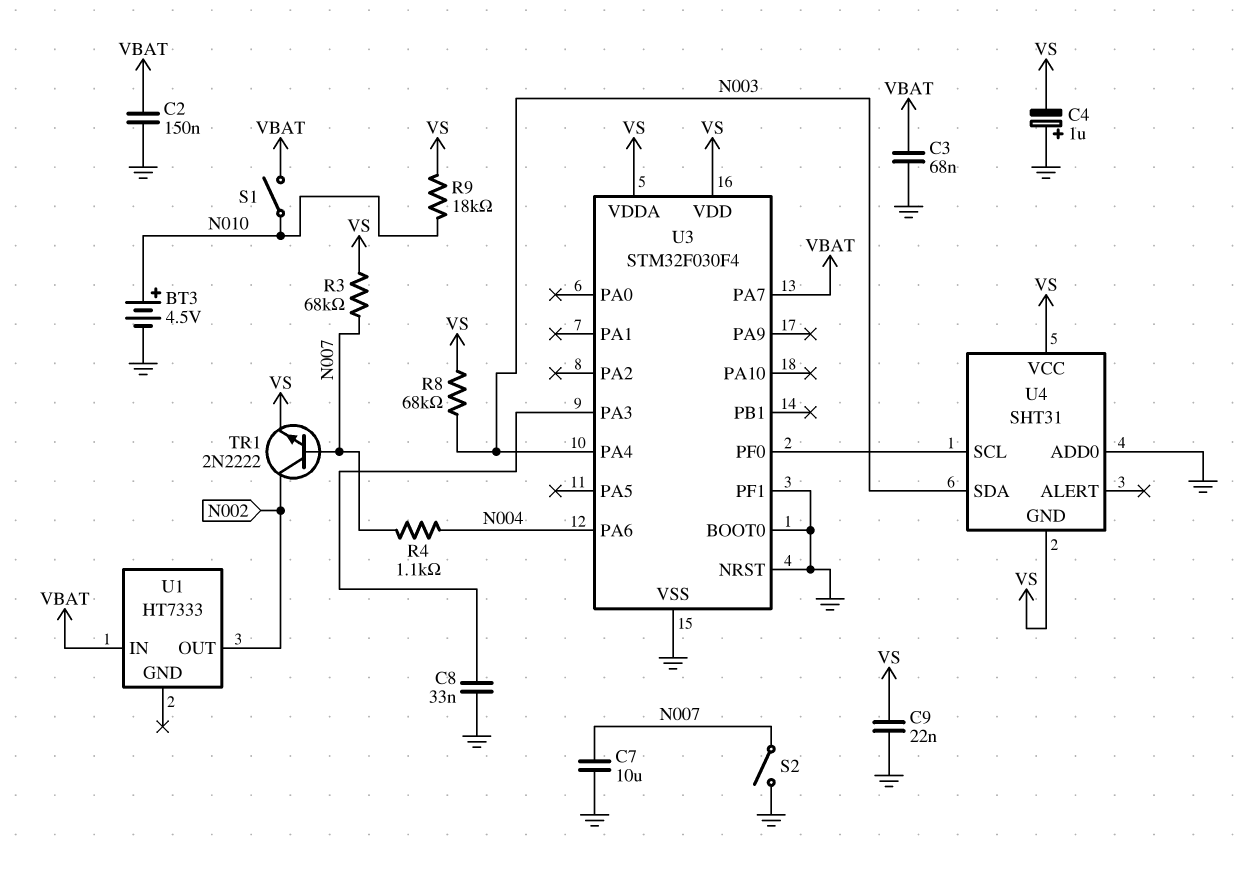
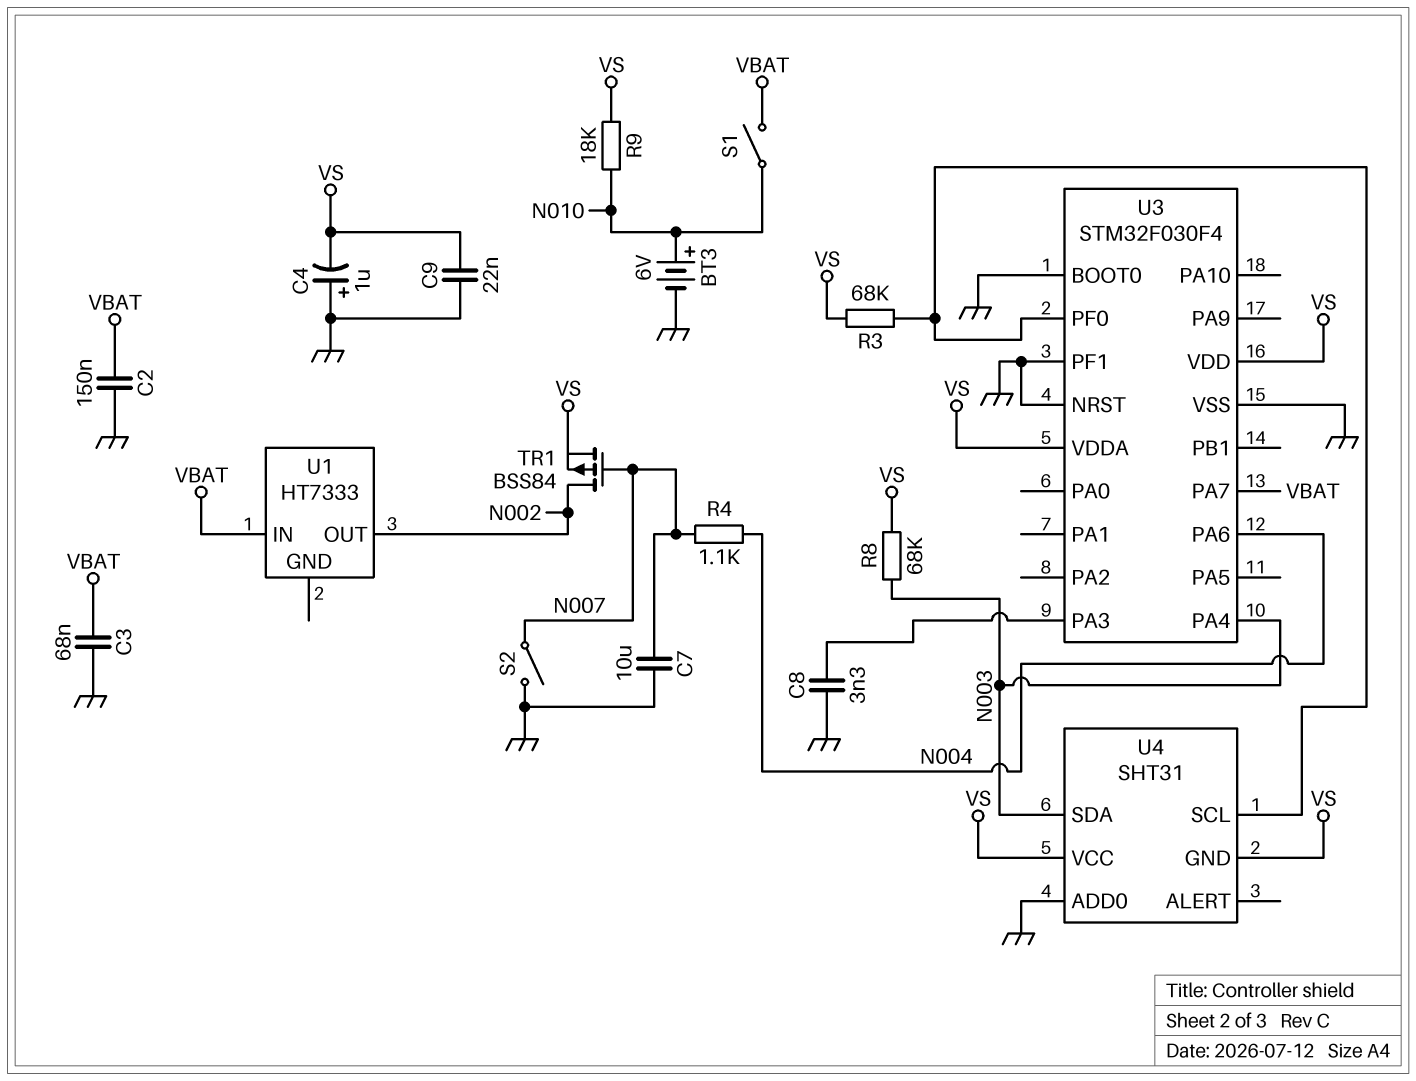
BT3: 4.5V (plus N010, minus GND) -> 6V (plus N010, minus GND)
C8: 33nF (GND, U3/PA3) -> 3.3nF (GND, U3/PA3)
R3: 68k (N007, VS) -> 68k (U3/PF0, VS)
TR1: NPN 2N2222 (B N007, C N002, E VS) -> PMOS BSS84 (G N007, D N002, S VS)

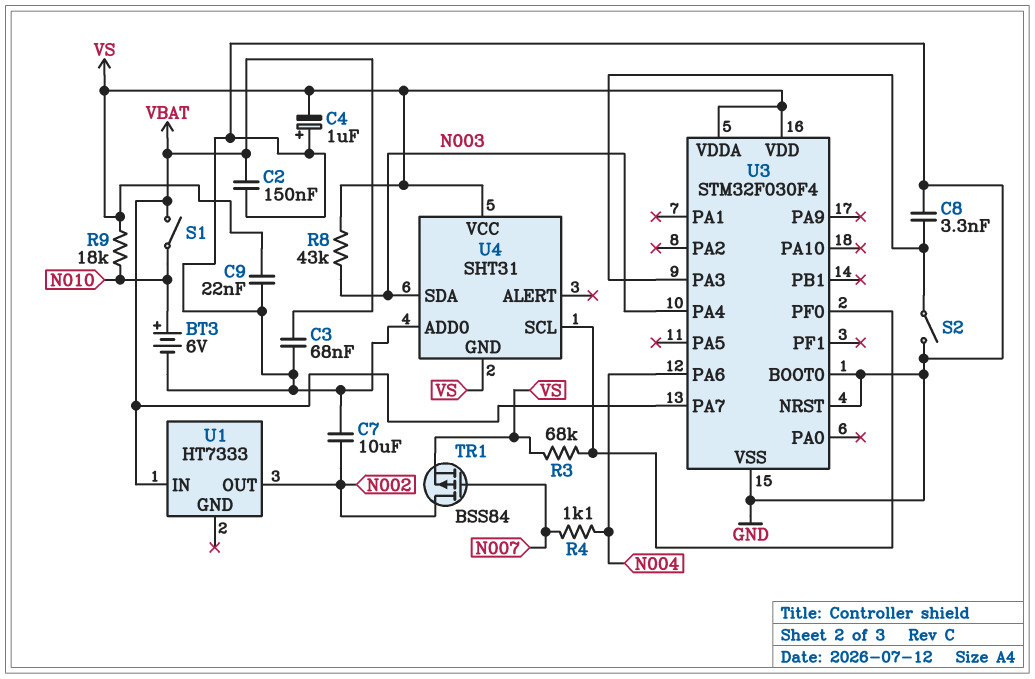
C7: 10uF (GND, N007) -> 10uF (GND, N002)
R8: 68k (N003, VS) -> 43k (N003, VS)
S2: switch (GND, N007) -> switch (GND, U3/PA3)
U3 pin PF1: GND -> none

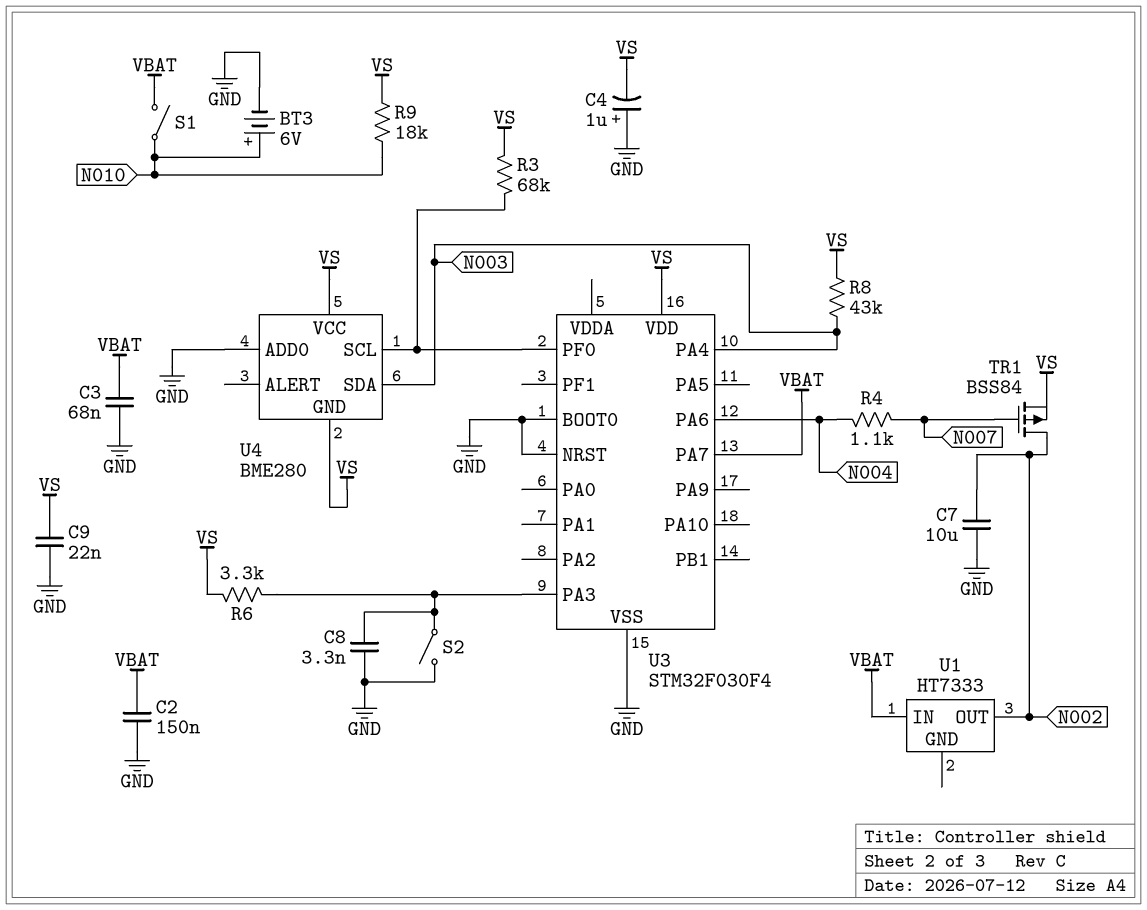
R6: none -> 3.3k (U3/PA3, VS)
U3 pin VDDA: VS -> none
U4: SHT31 -> BME280

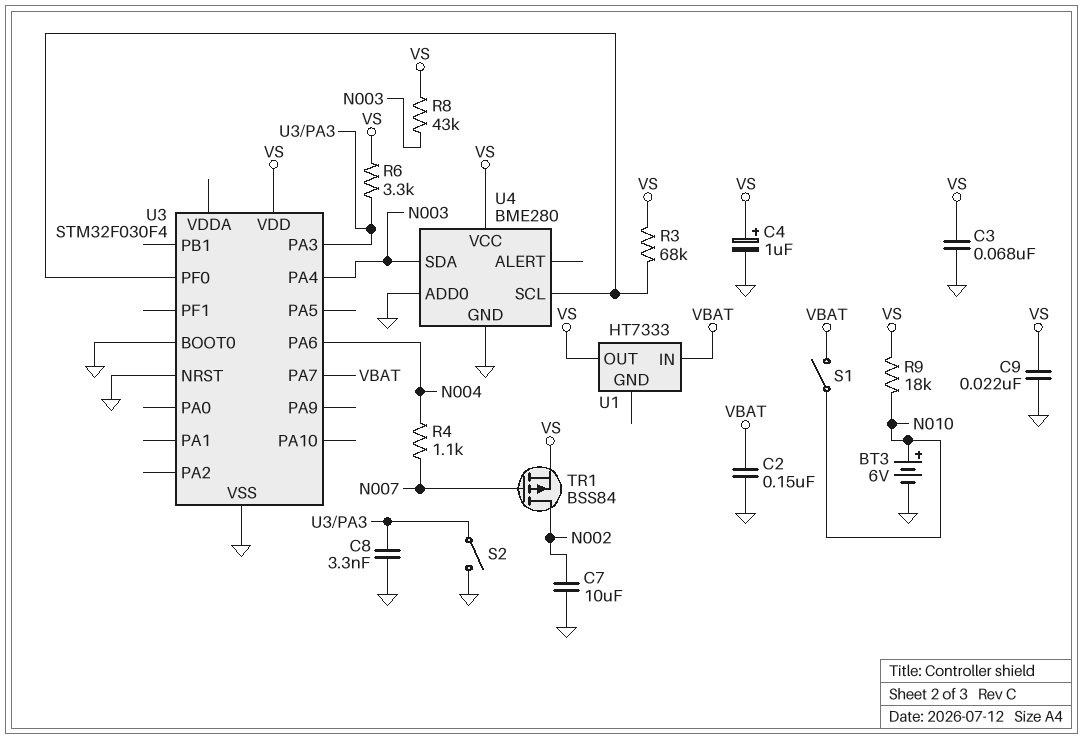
C3: 68nF (GND, VBAT) -> 68nF (GND, VS)
C4: 1uF (plus GND, minus VS) -> 1uF (plus VS, minus GND)
U1 pin OUT: N002 -> VS
U4 pin GND: VS -> GND

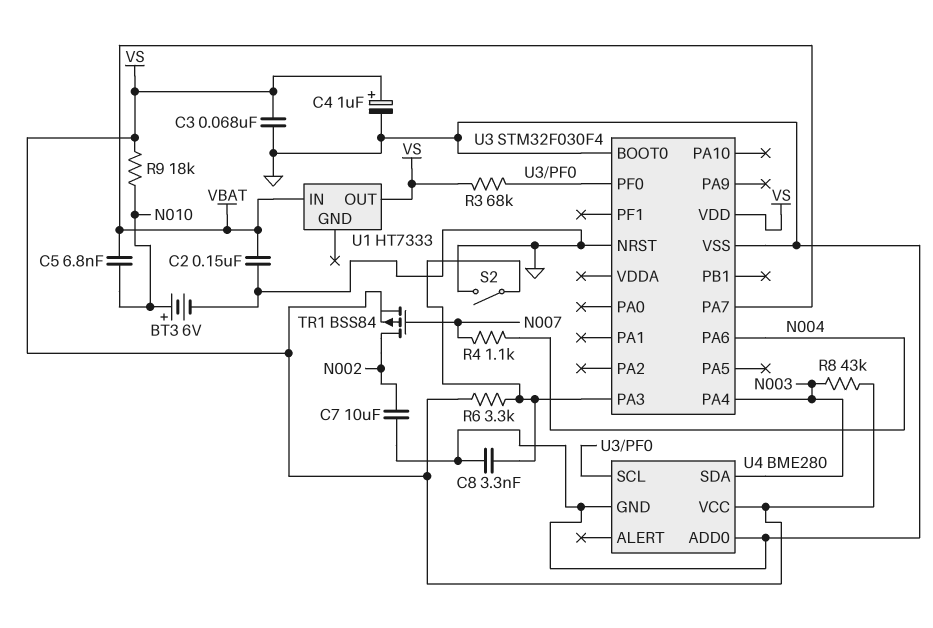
C5: none -> 6.8nF (N010, VBAT)
C9: 22nF (GND, VS) -> none
S1: switch (N010, VBAT) -> none

